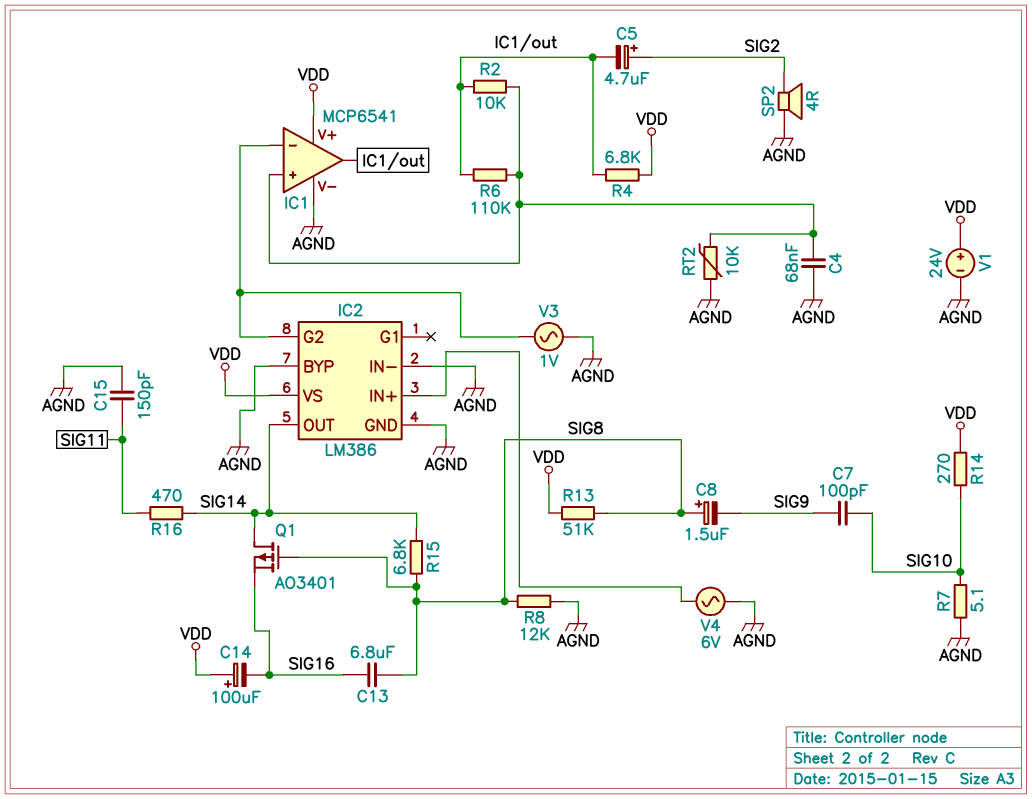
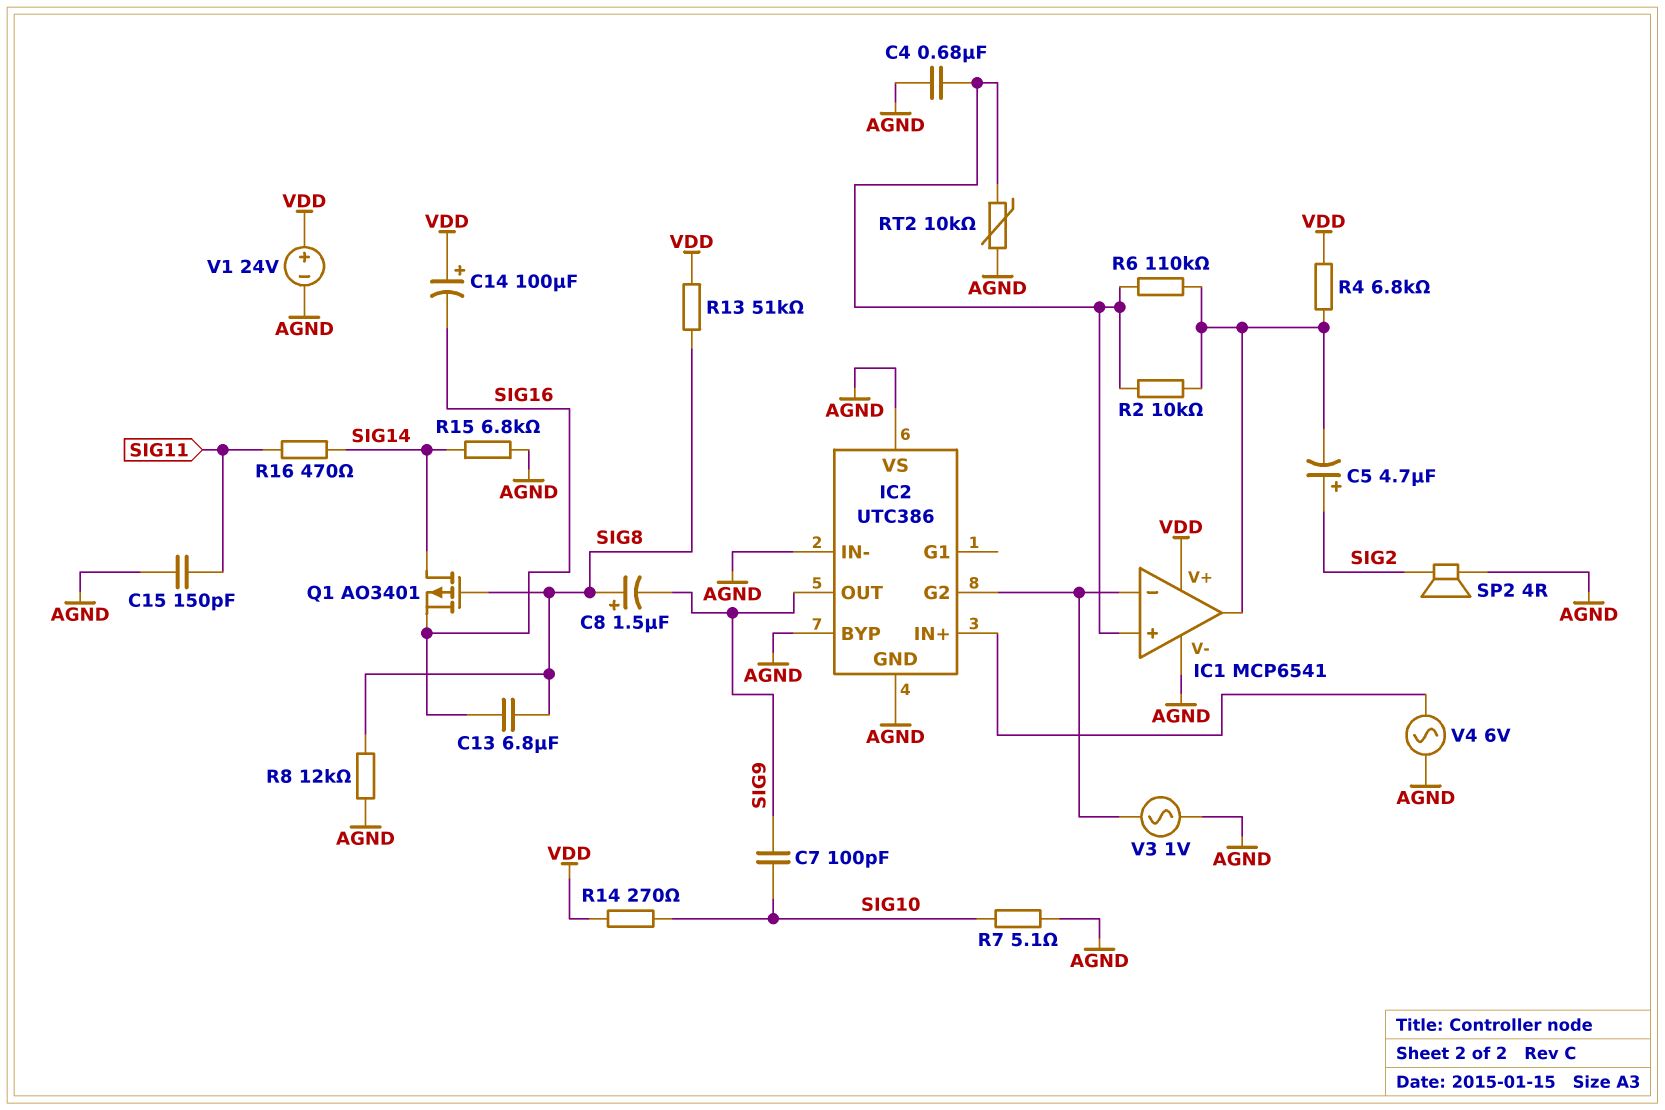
C4: 68nF (AGND, IC1/in+) -> 680nF (AGND, IC1/in+)
IC2: LM386 -> UTC386
IC2 pin OUT: SIG14 -> SIG9
IC2 pin VS: VDD -> AGND
R15: 6.8k (SIG8, SIG14) -> 6.8k (AGND, SIG14)

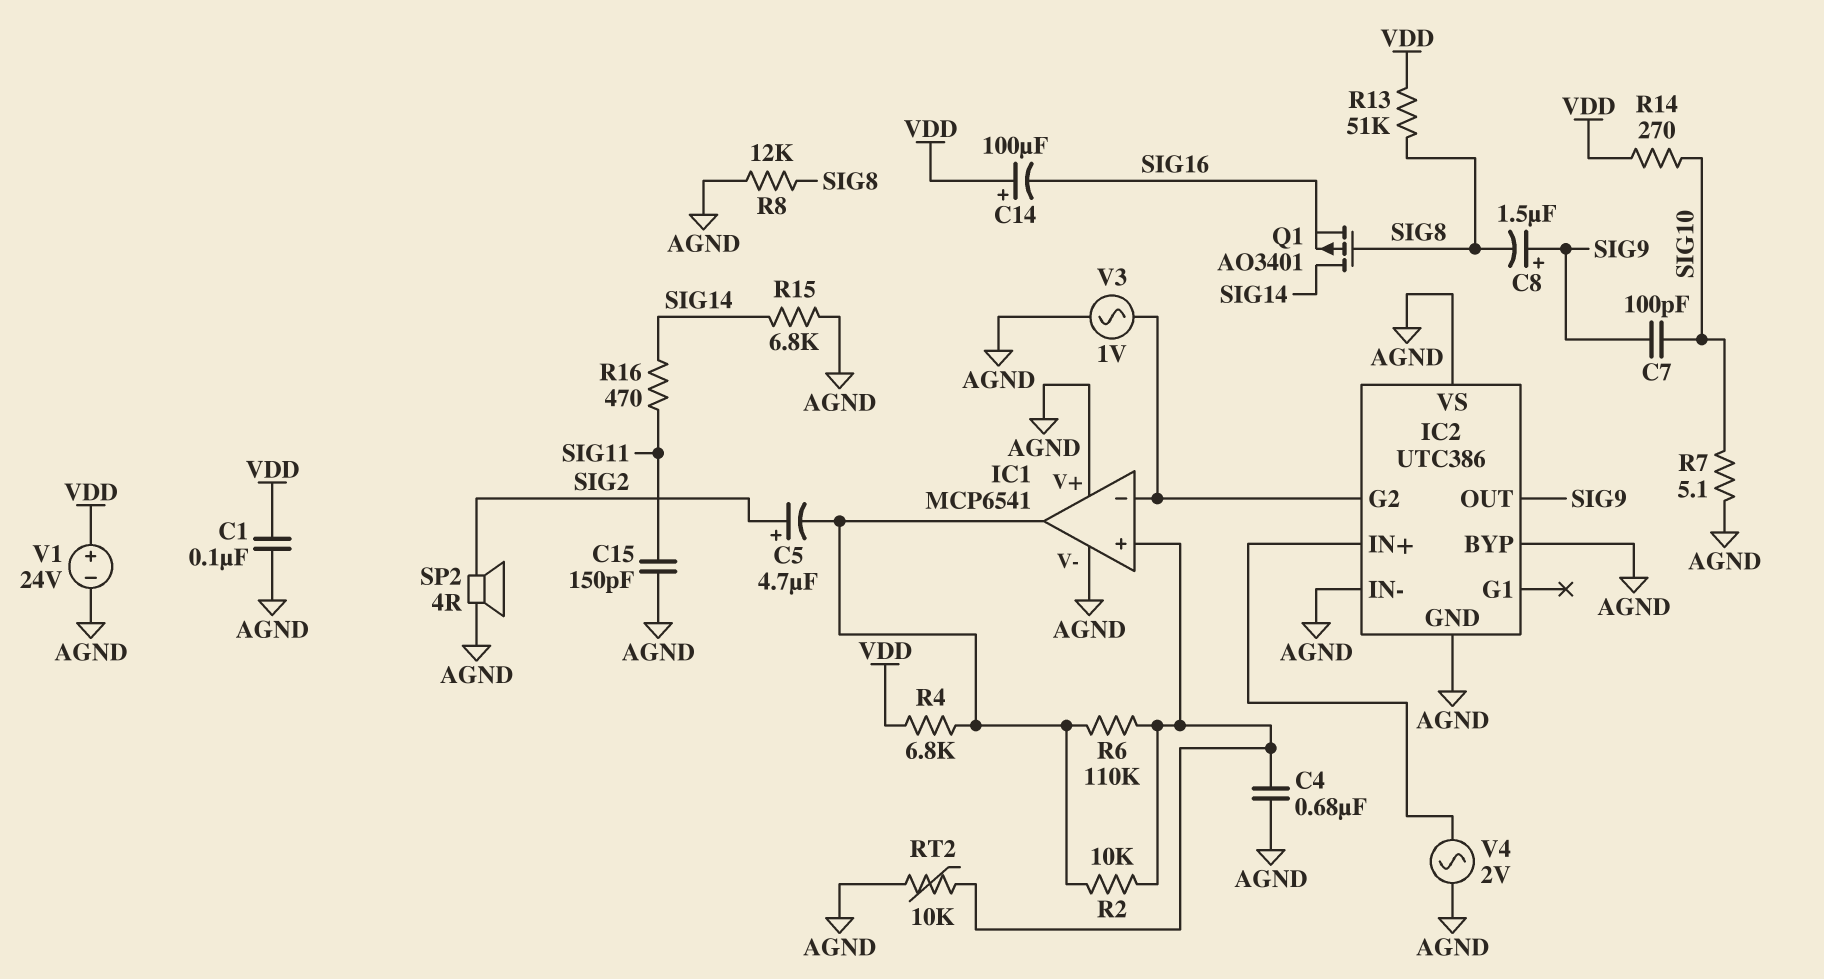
C1: none -> 100nF (AGND, VDD)
C8: 1.5uF (plus SIG8, minus SIG9) -> 1.5uF (plus SIG9, minus SIG8)
C13: 6.8uF (SIG8, SIG16) -> none
IC1 pin V+: VDD -> AGND
V4: AC 6V (AGND, IC2/IN+) -> AC 2V (AGND, IC2/IN+)

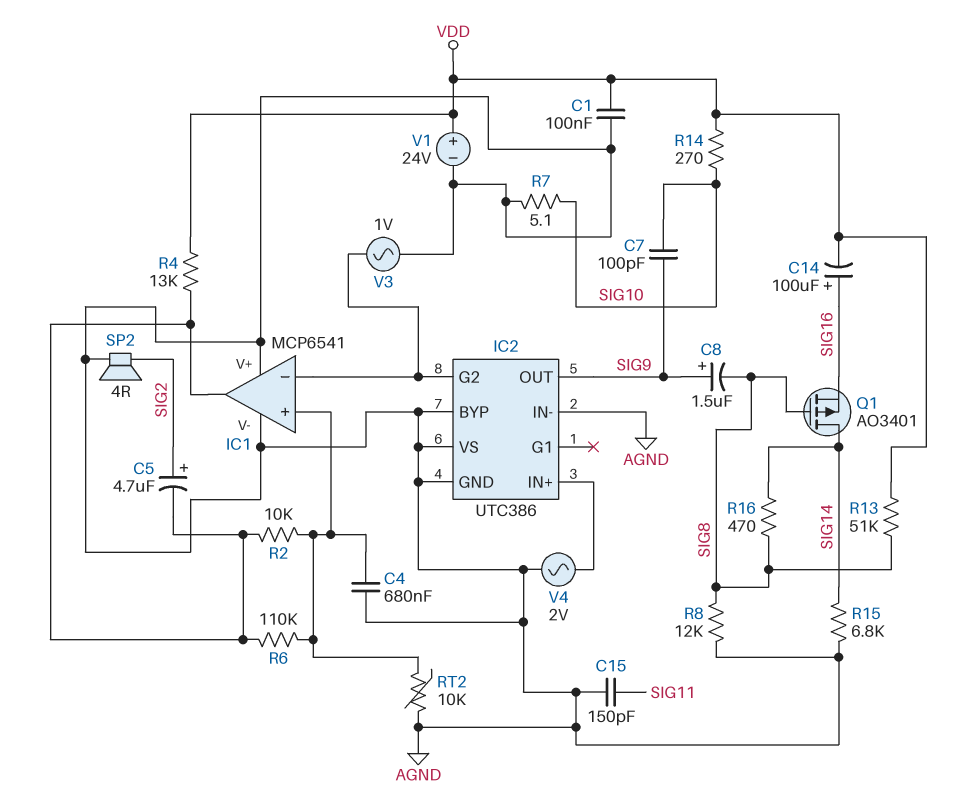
C14: 100uF (plus VDD, minus SIG16) -> 100uF (plus SIG16, minus VDD)
R4: 6.8k (IC1/out, VDD) -> 13k (IC1/out, VDD)
R16: 470 (SIG11, SIG14) -> 470 (SIG8, SIG14)

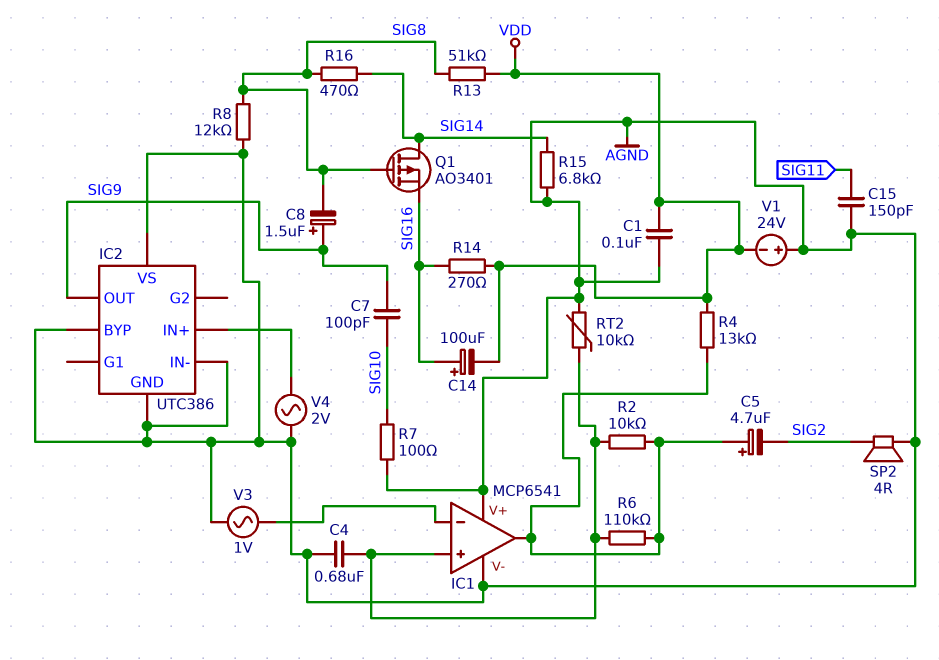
C5: 4.7uF (plus SIG2, minus IC1/out) -> 4.7uF (plus IC1/out, minus SIG2)
IC2 pin G2: IC1/in- -> none
R7: 5.1 (AGND, SIG10) -> 100 (AGND, SIG10)
R14: 270 (SIG10, VDD) -> 270 (SIG16, VDD)
V1: 24V (plus VDD, minus AGND) -> 24V (plus AGND, minus VDD)

